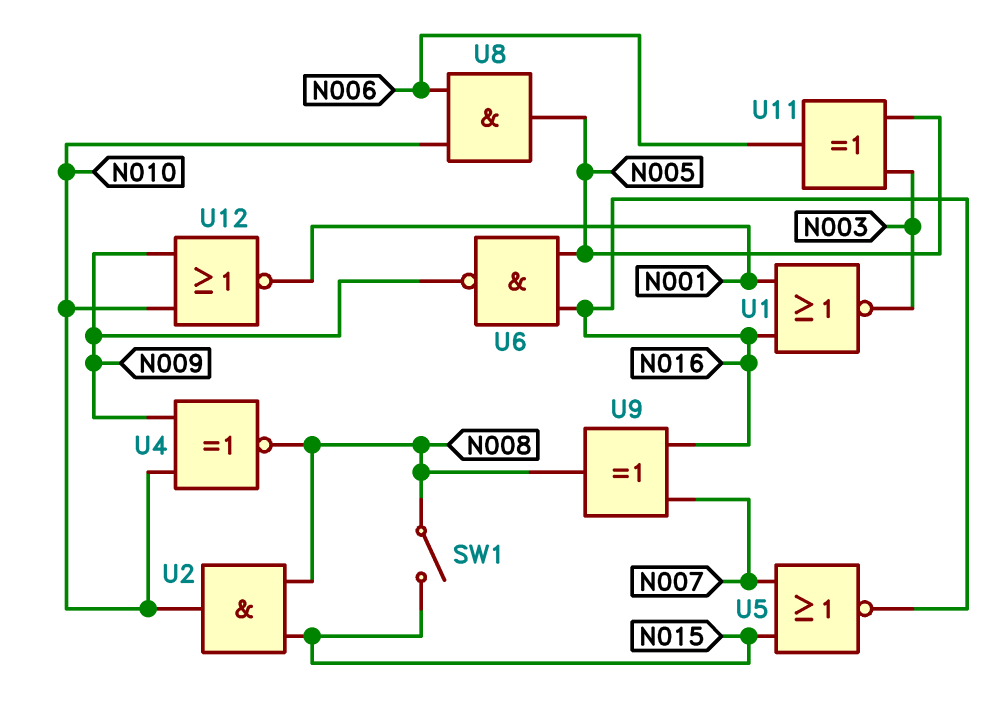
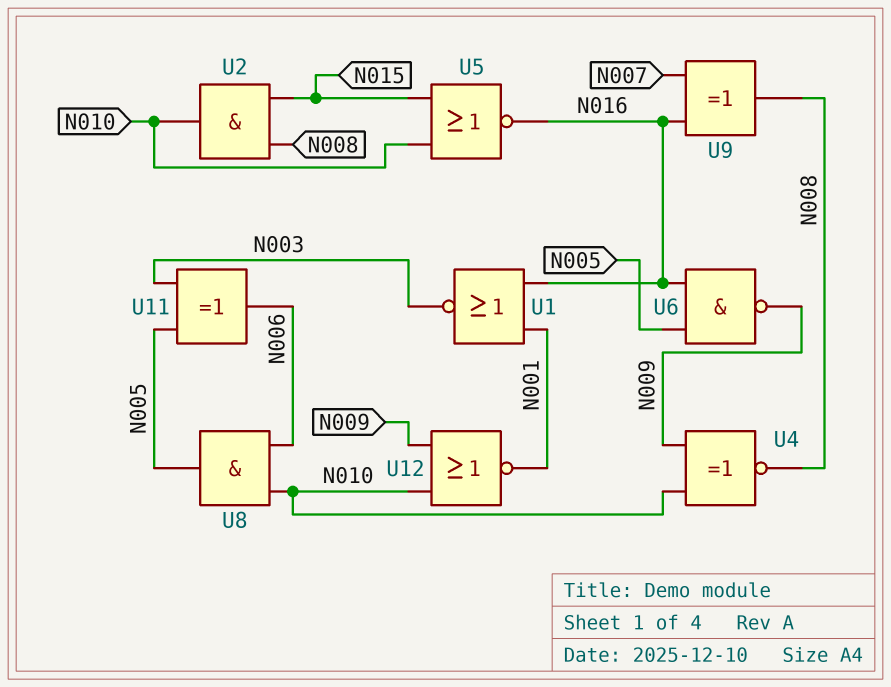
SW1: switch (N008, N015) -> none
U5: NOR (in N007, in N015, out N016) -> NOR (in N010, in N015, out N016)

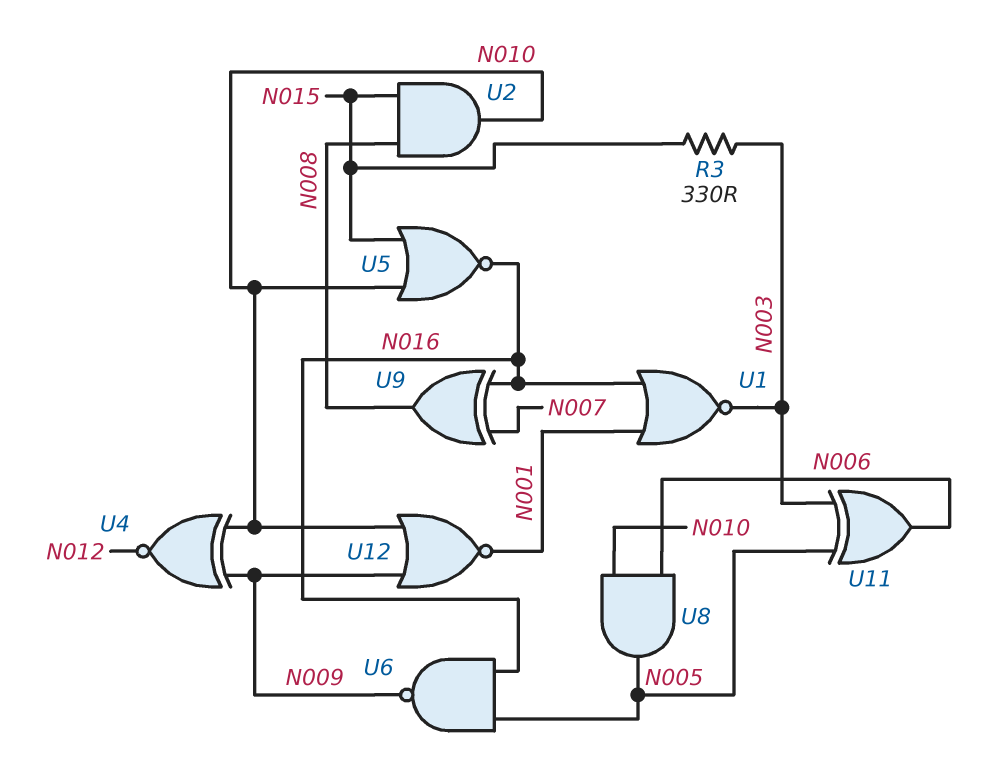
R3: none -> 330 (N003, N015)
U4: XNOR (in N009, in N010, out N008) -> XNOR (in N009, in N010, out N012)

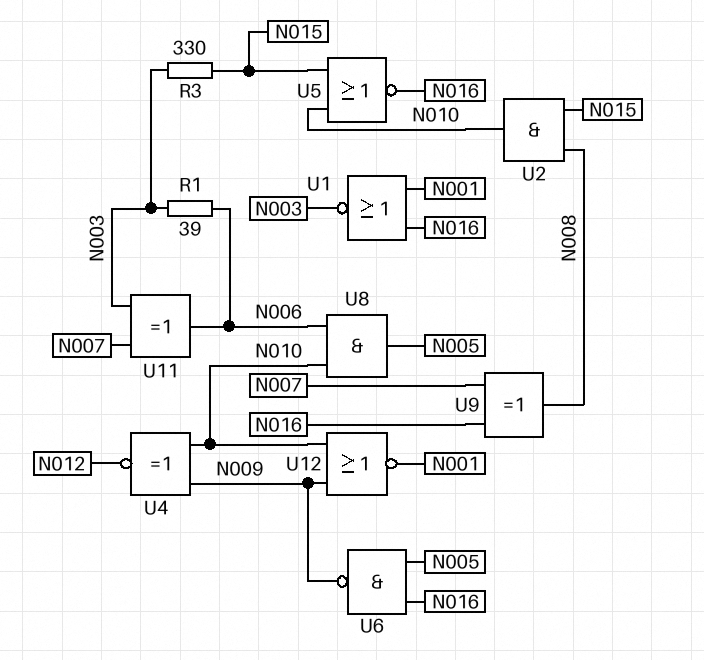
R1: none -> 39 (N003, N006)
U11: XOR (in N003, in N005, out N006) -> XOR (in N003, in N007, out N006)

